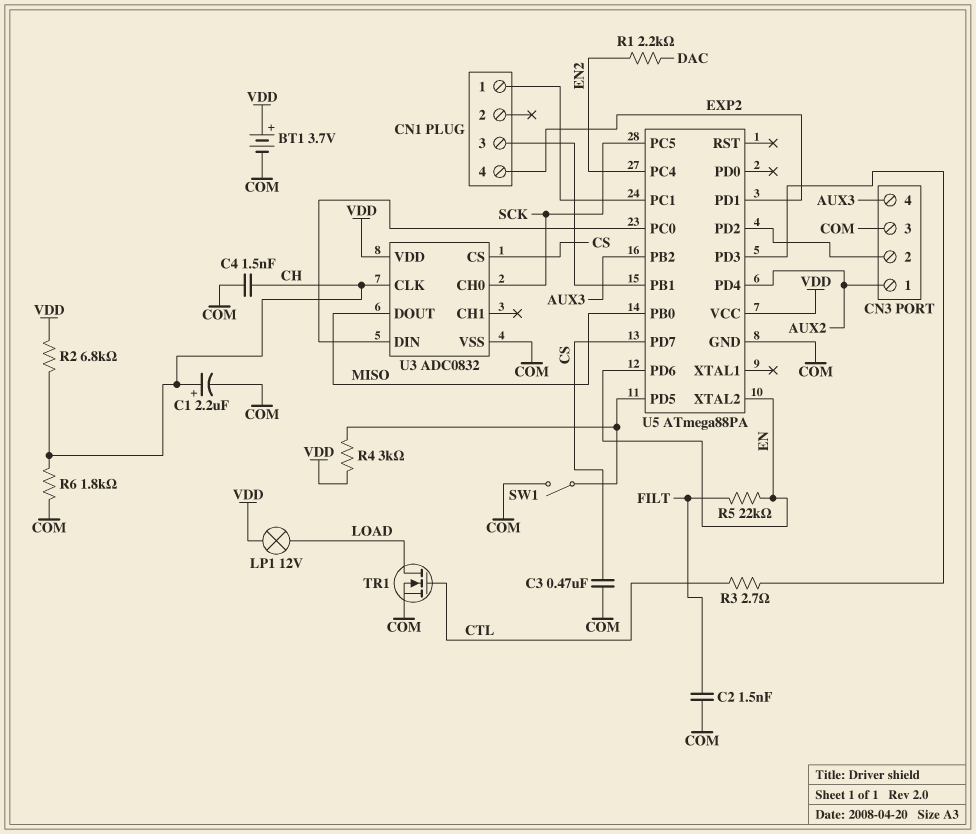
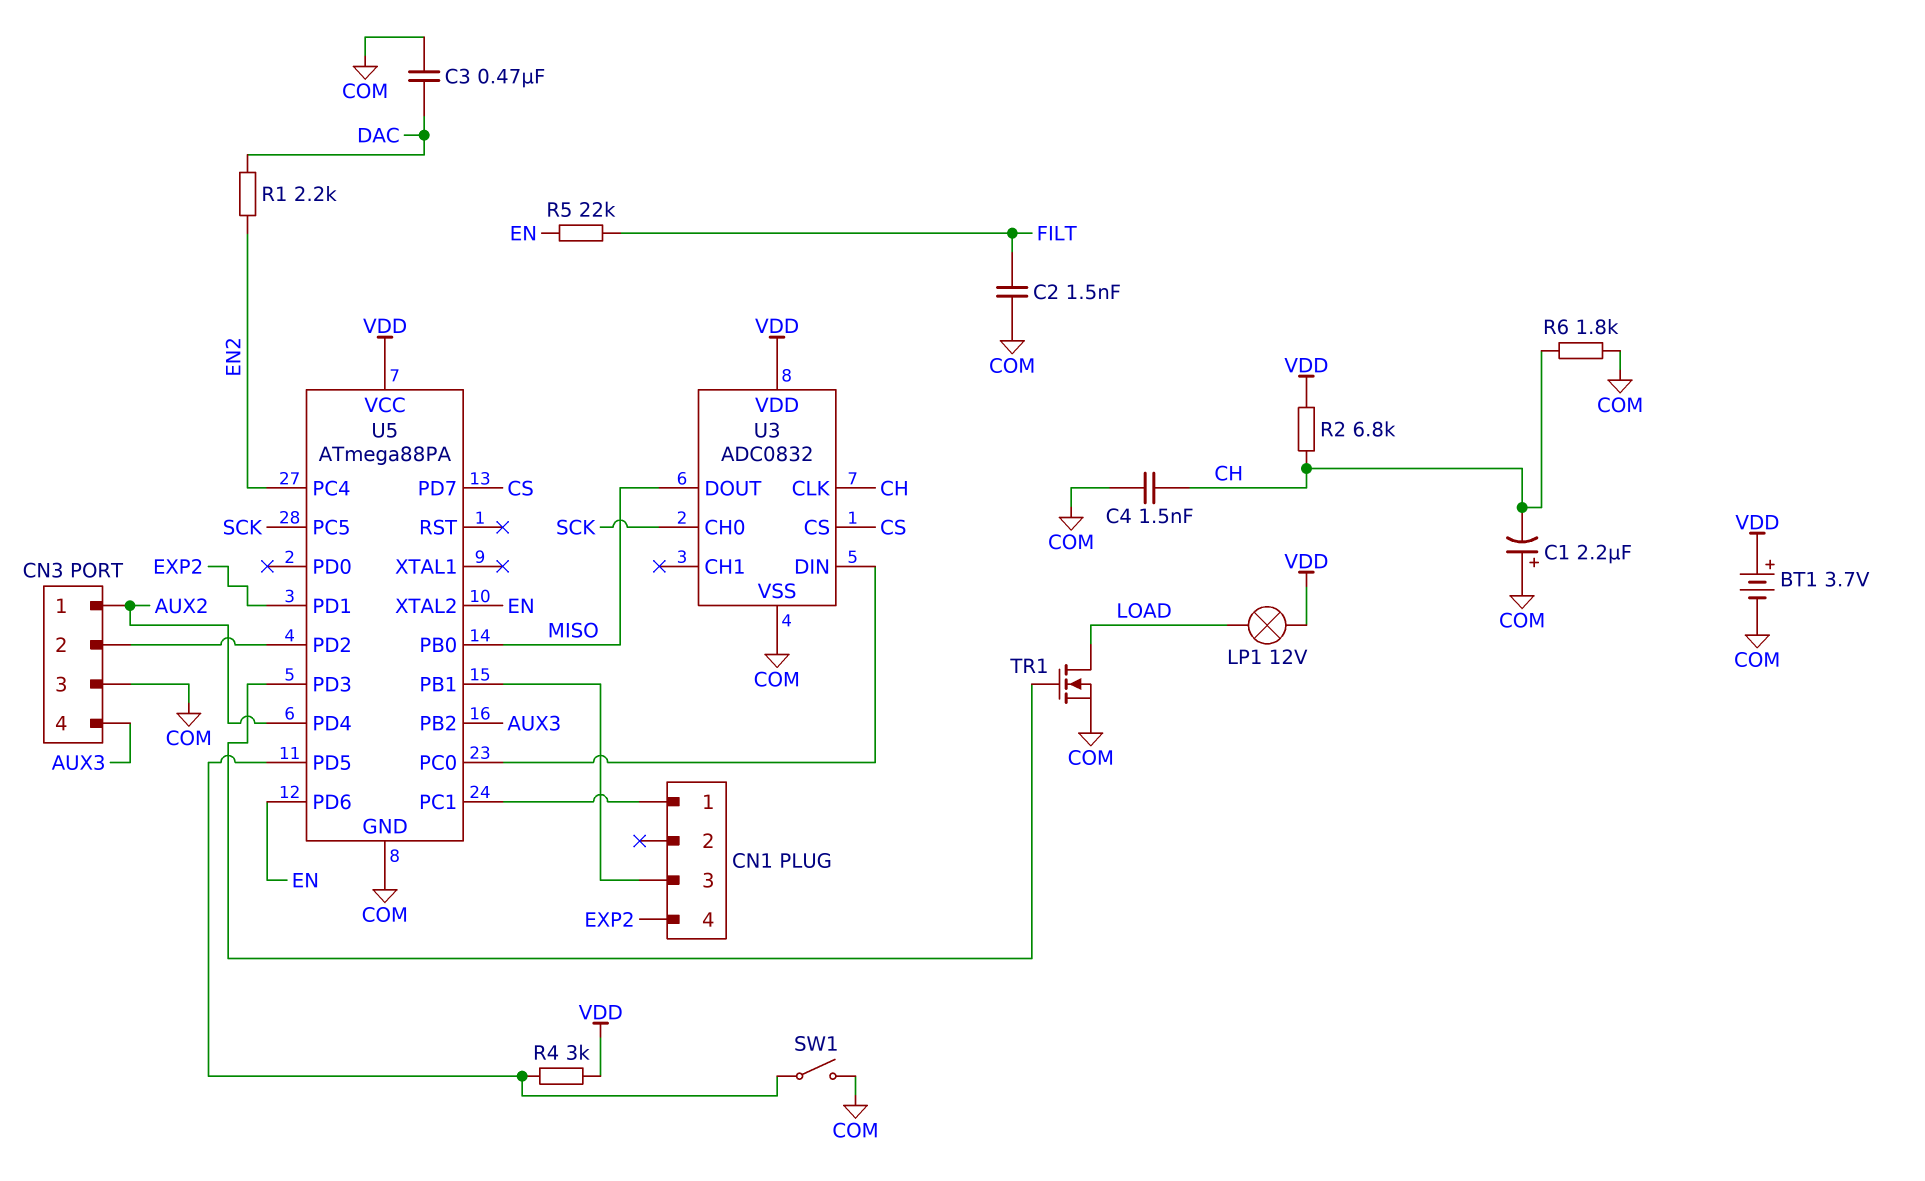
C1: 2.2uF (plus CH, minus COM) -> 2.2uF (plus COM, minus CH)
C3: 470nF (COM, CS) -> 470nF (COM, DAC)
R3: 2.7 (CTL, U5/PD3) -> none
TR1: NMOS (G CTL, D LOAD, S COM) -> NMOS (G U5/PD3, D LOAD, S COM)

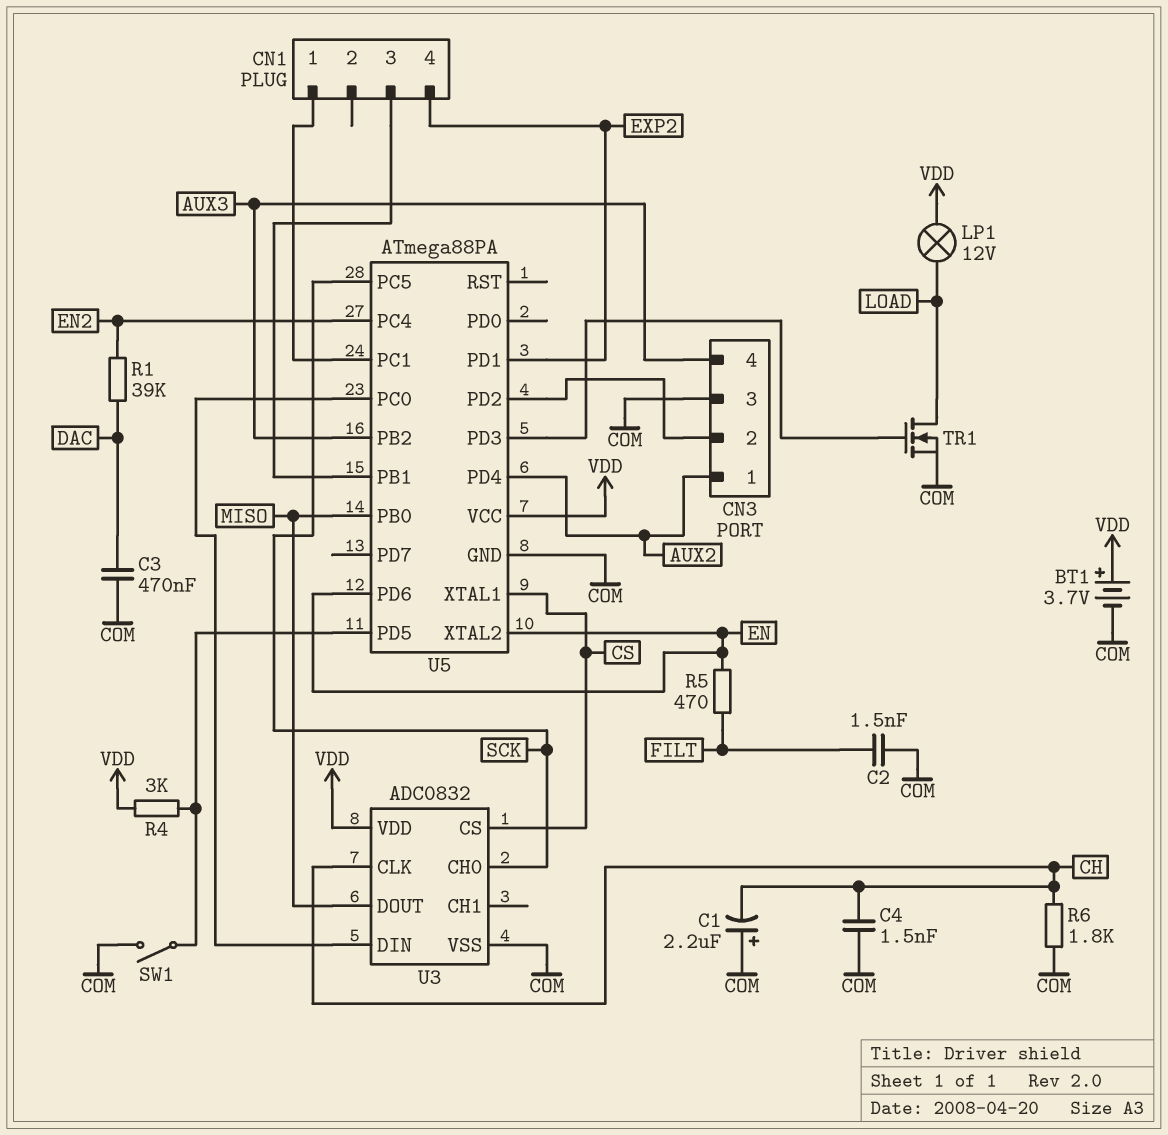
R1: 2.2k (DAC, EN2) -> 39k (DAC, EN2)
R2: 6.8k (CH, VDD) -> none
R5: 22k (EN, FILT) -> 470 (EN, FILT)
U5 pin PD7: CS -> none
U5 pin XTAL1: none -> CS

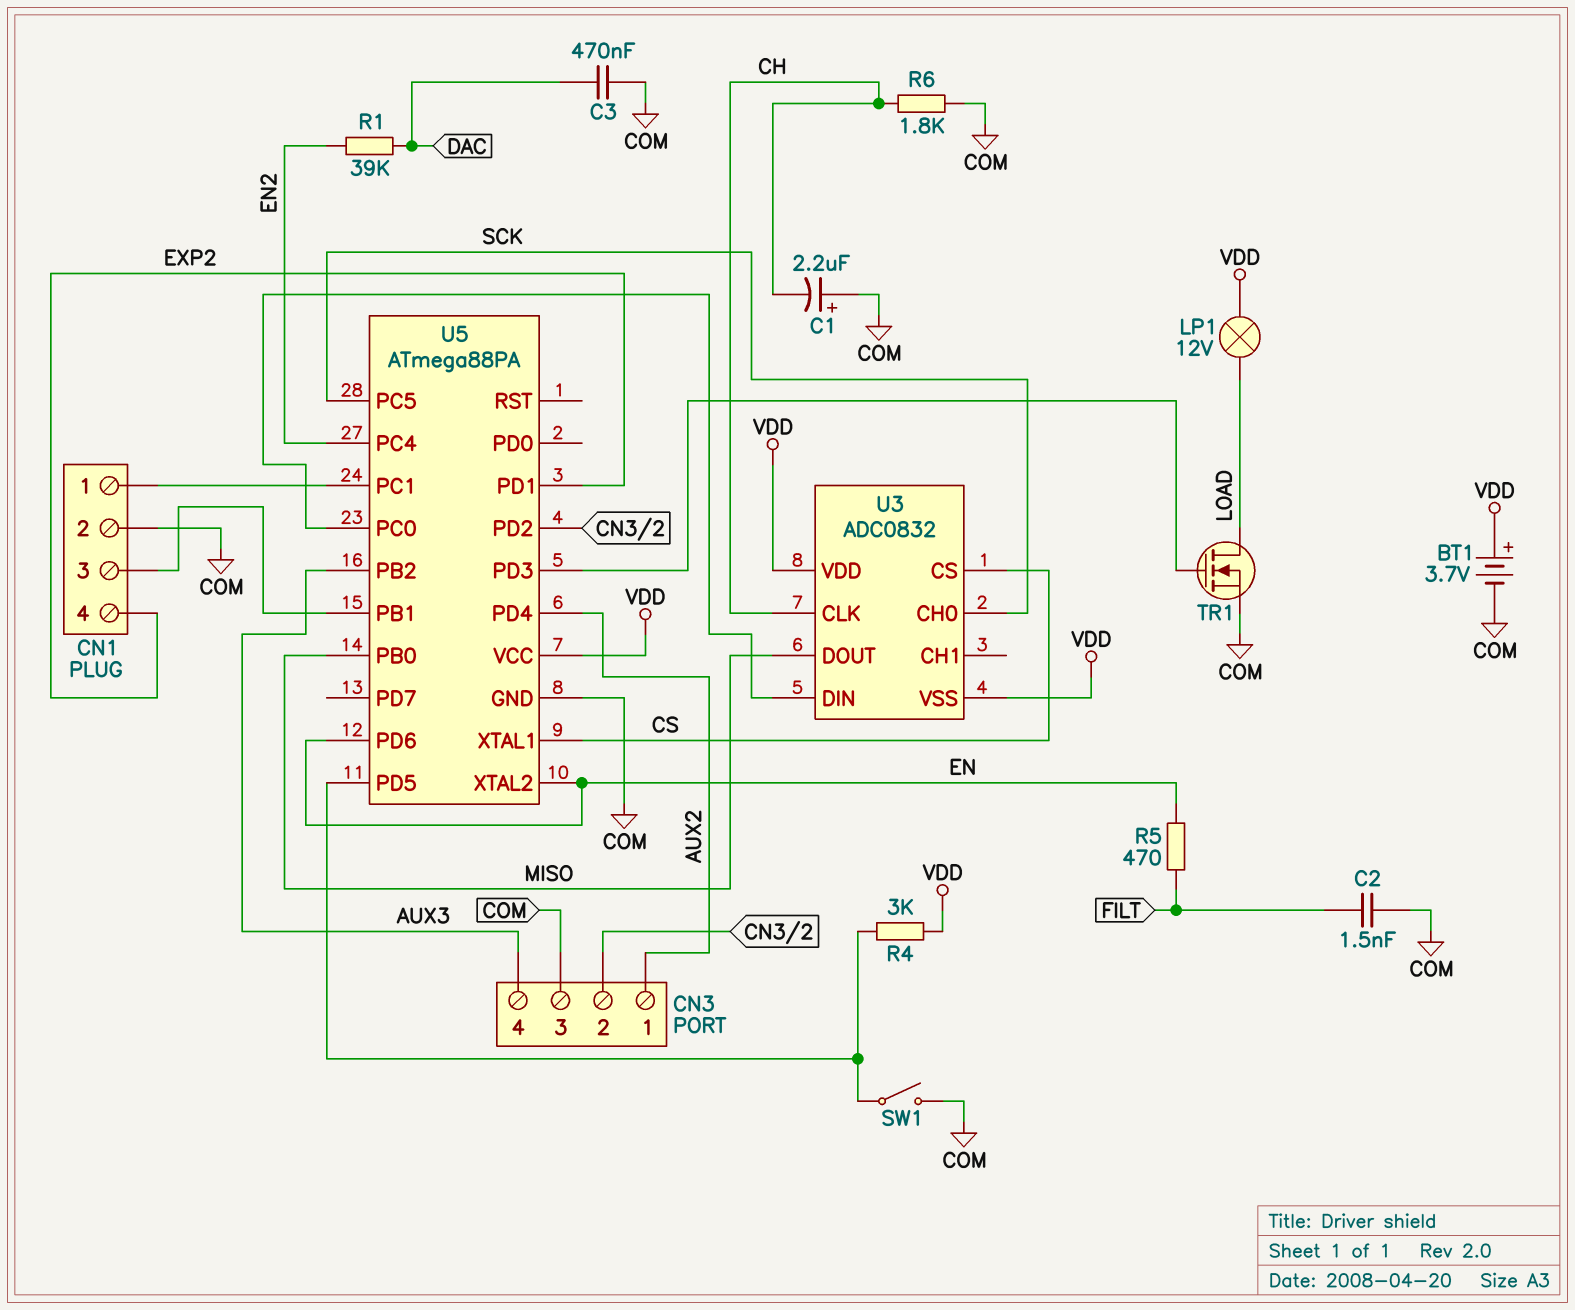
C4: 1.5nF (CH, COM) -> none
CN1 pin 2: none -> COM
U3 pin VSS: COM -> VDD

